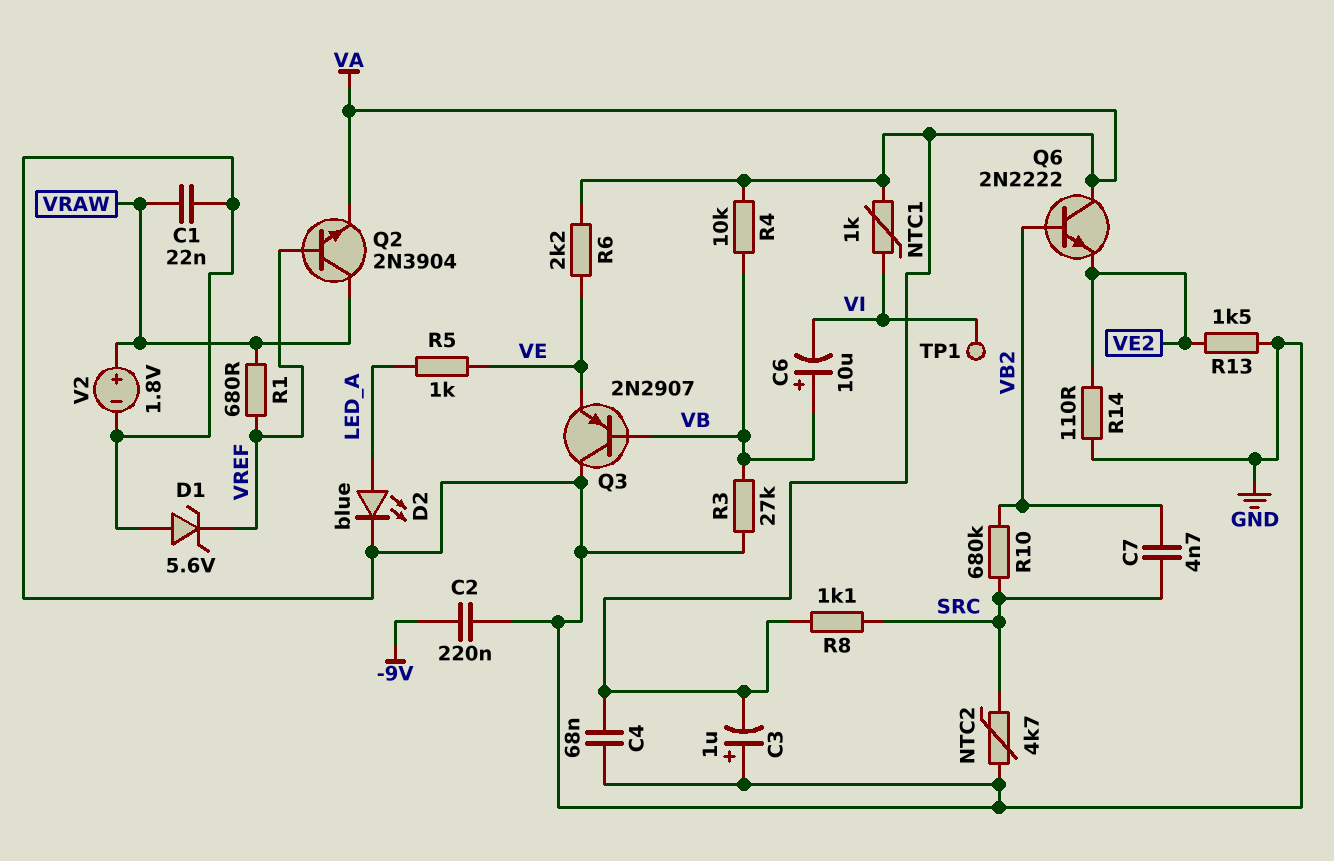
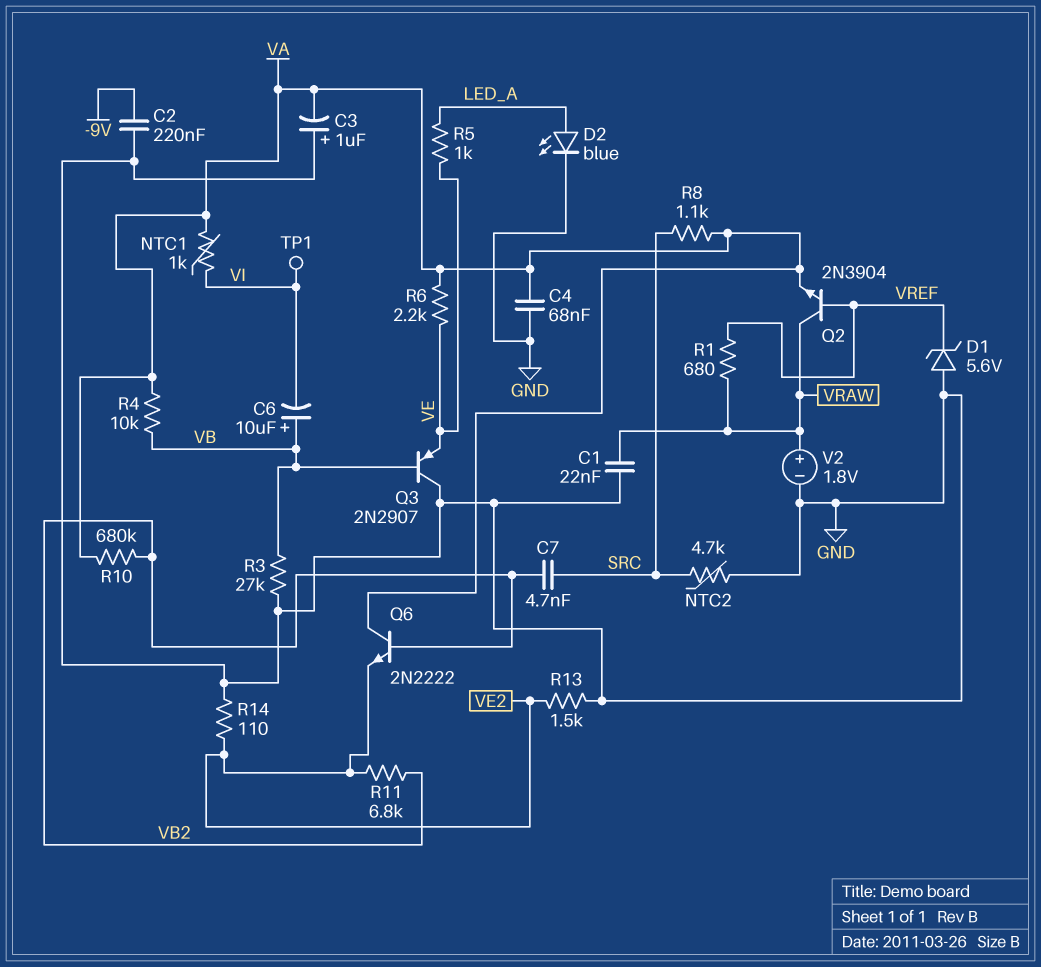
R10: 680k (SRC, VB2) -> 680k (VA, VB2)
R11: none -> 6.8k (VB2, VE2)

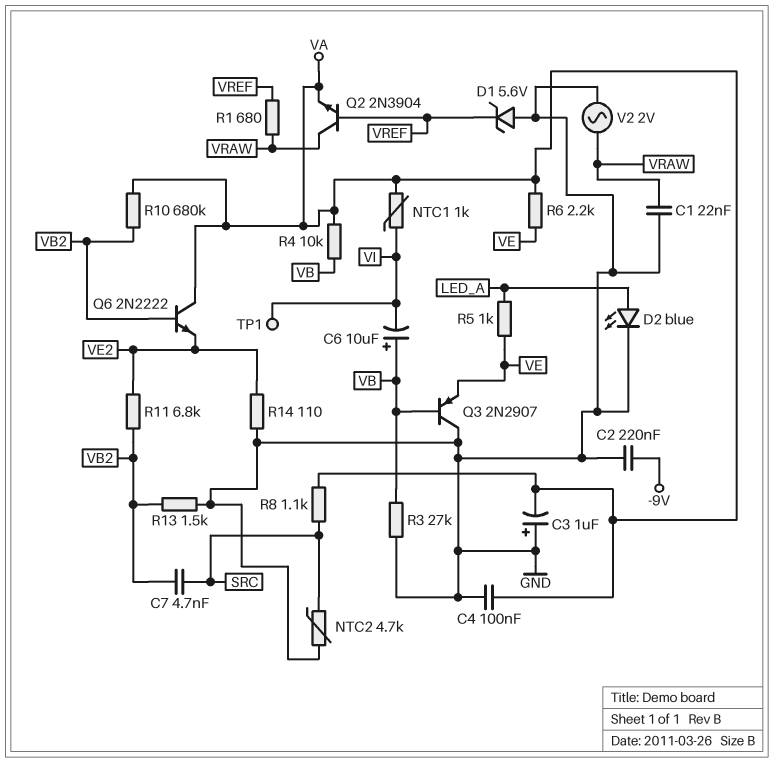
C4: 68nF (GND, VA) -> 100nF (GND, VA)
R13: 1.5k (GND, VE2) -> 1.5k (GND, VB2)
V2: 1.8V (plus VRAW, minus GND) -> AC 2V (GND, VRAW)

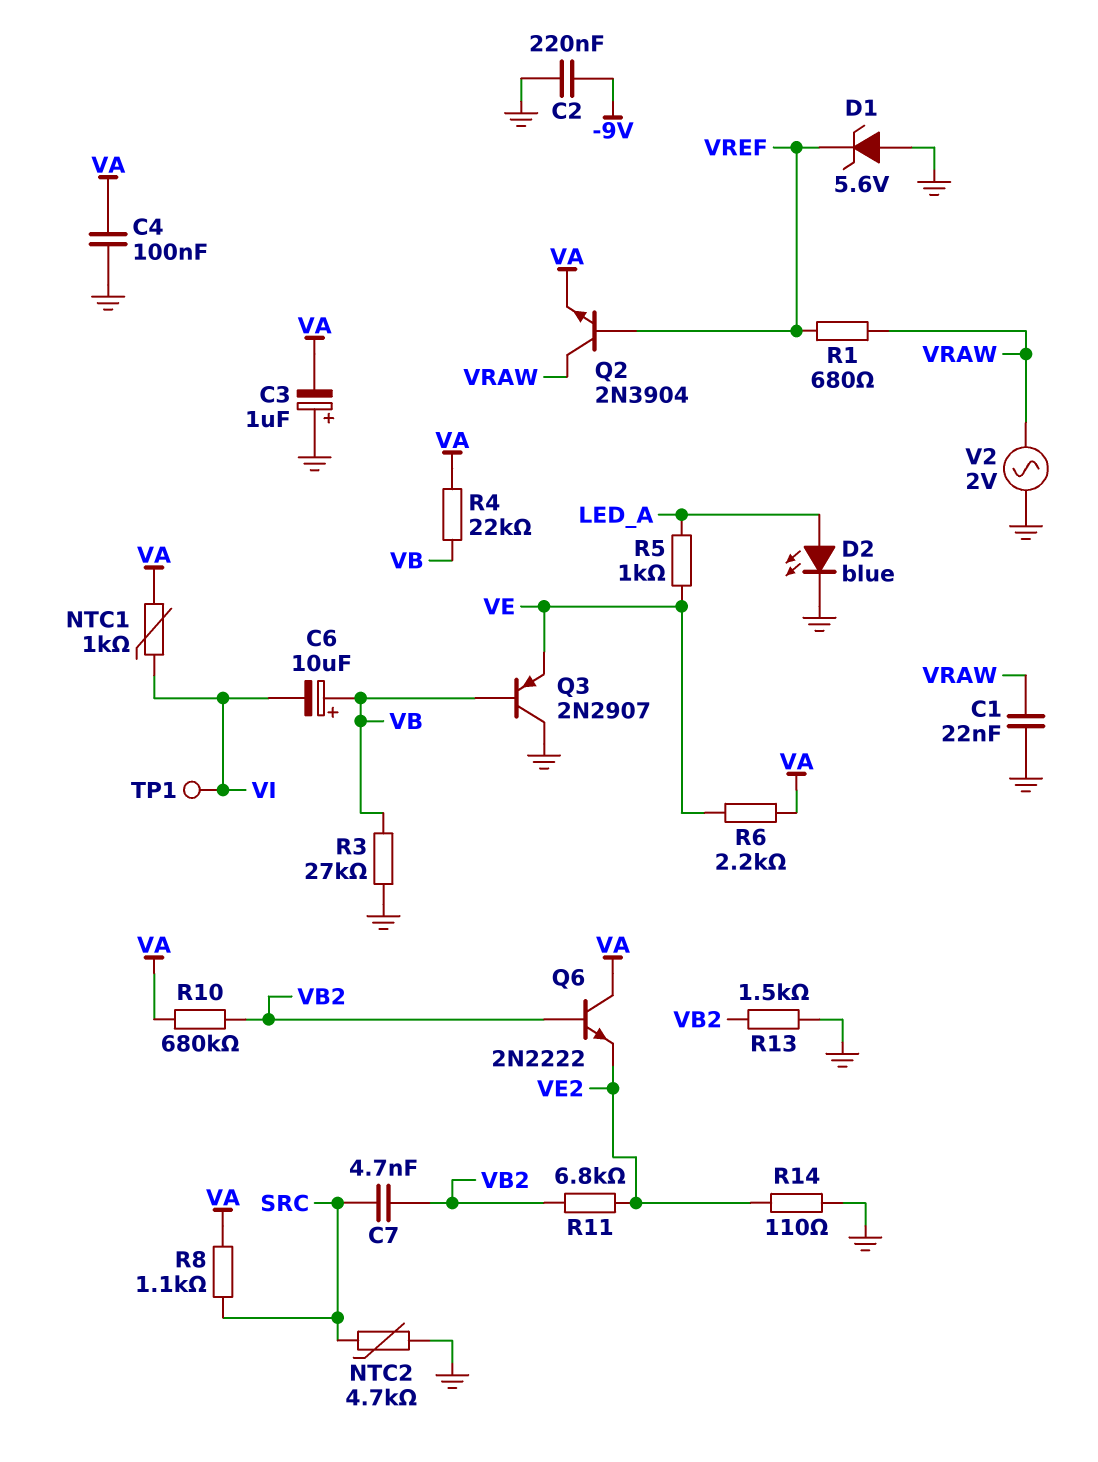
R4: 10k (VA, VB) -> 22k (VA, VB)

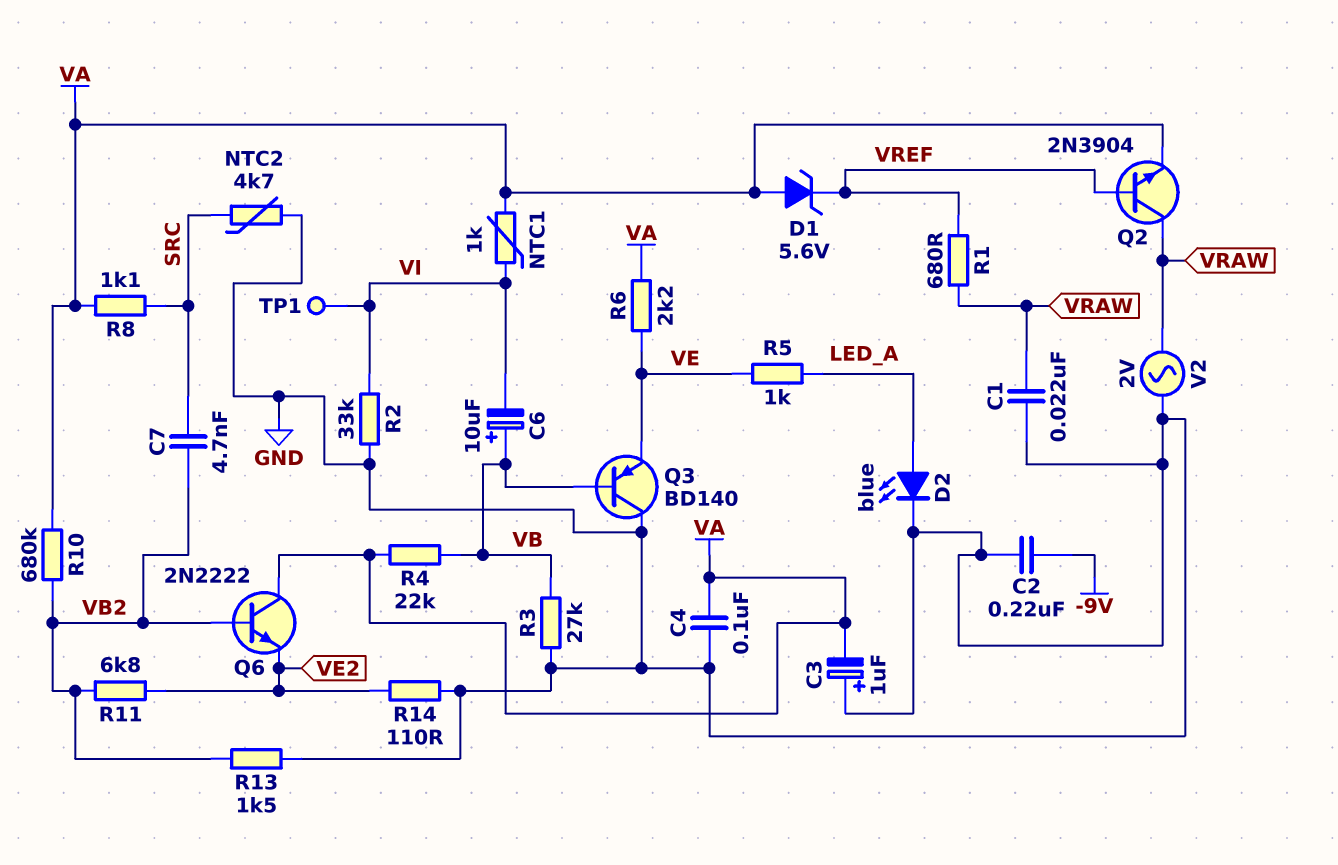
D1: zener 5.6V (A GND, K VREF) -> zener 5.6V (A VA, K VREF)
Q3: PNP 2N2907 (B VB, C GND, E VE) -> PNP BD140 (B VB, C GND, E VE)
R2: none -> 33k (GND, VI)

